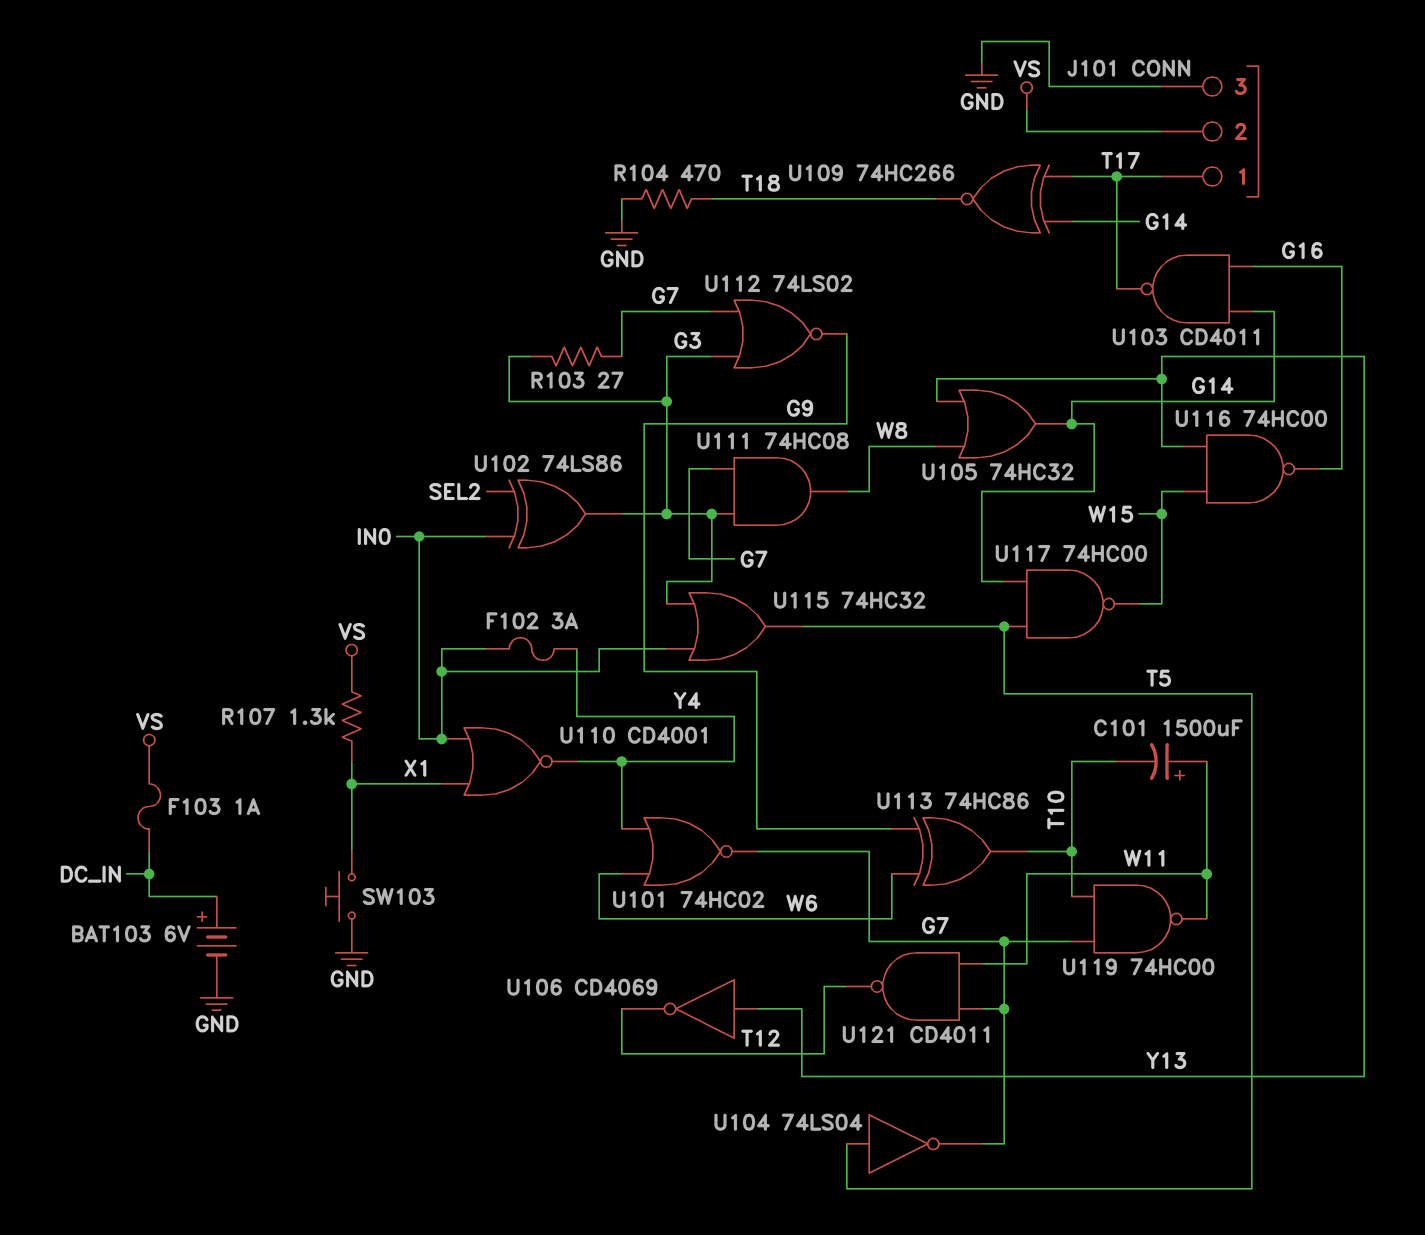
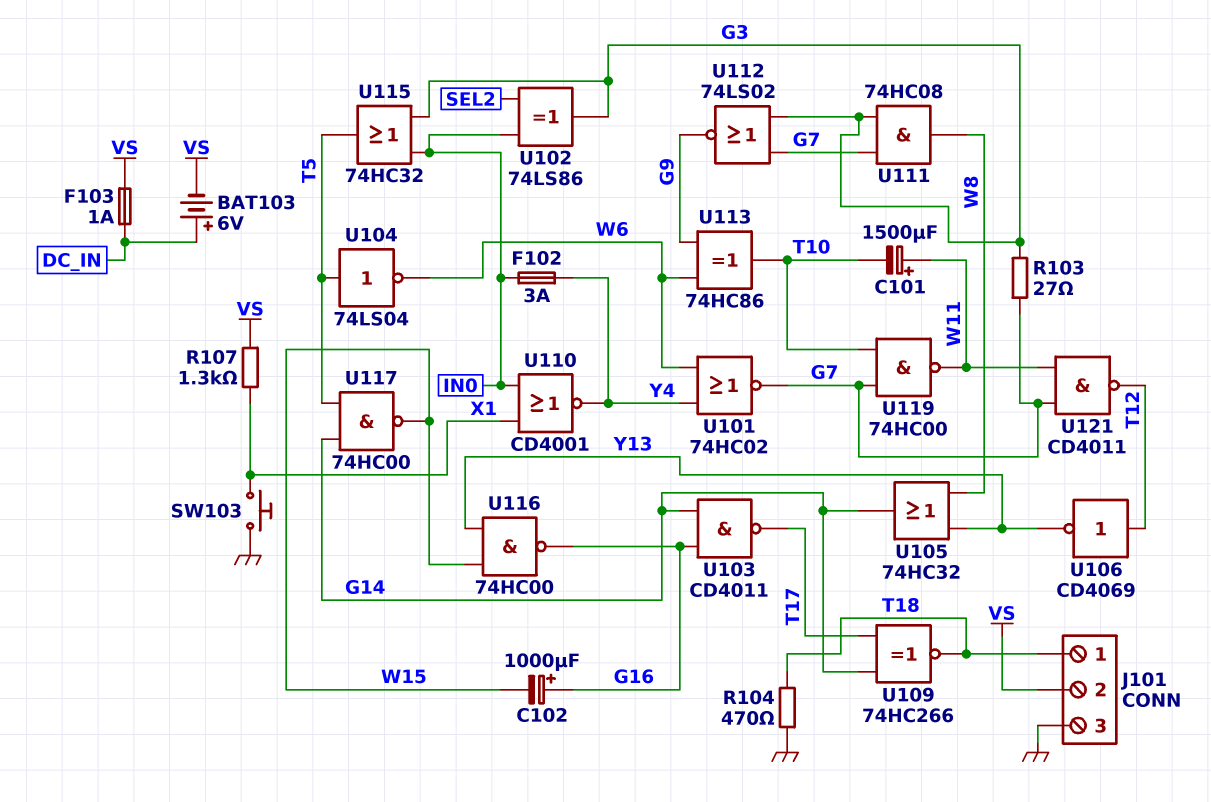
BAT103: 6V (plus DC_IN, minus GND) -> 6V (plus DC_IN, minus VS)
C102: none -> 1000uF (plus G16, minus W15)
J101 pin 1: T17 -> T18
U104: NOT 74LS04 (in T5, out G7) -> NOT 74LS04 (in T5, out W6)
U106: NOT CD4069 (in Y13, out T12) -> NOT CD4069 (in T12, out Y13)

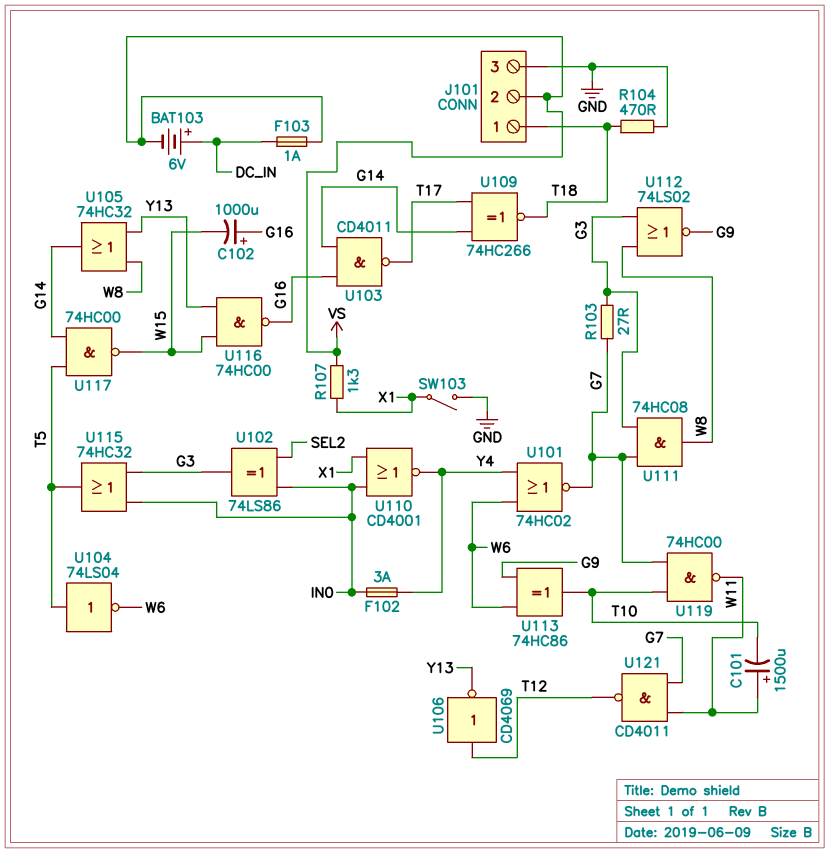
SW103: button (GND, X1) -> switch (GND, X1)
U112: NOR 74LS02 (in G3, in G7, out G9) -> NOR 74LS02 (in G3, in W8, out G9)

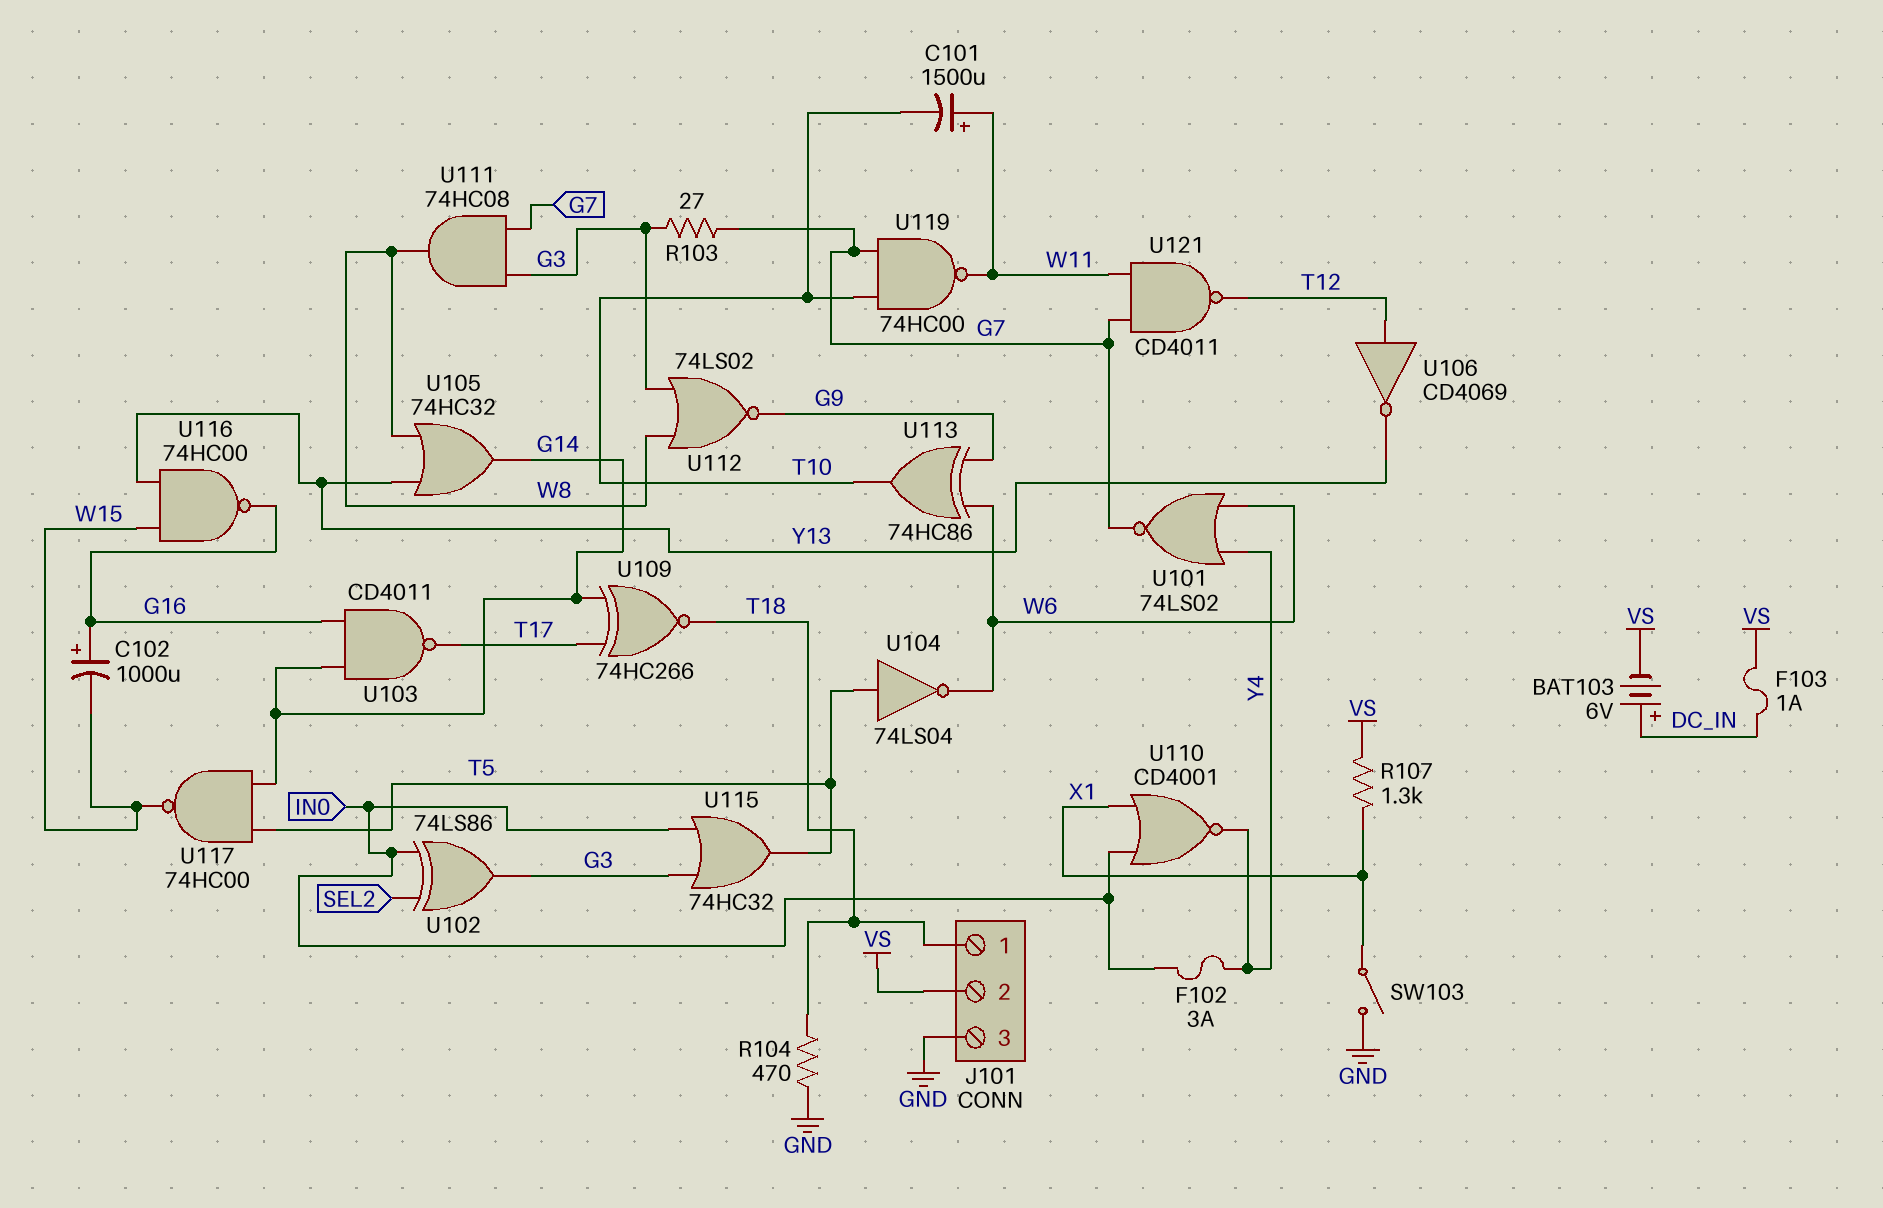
U101: NOR 74HC02 (in W6, in Y4, out G7) -> NOR 74LS02 (in W6, in Y4, out G7)

